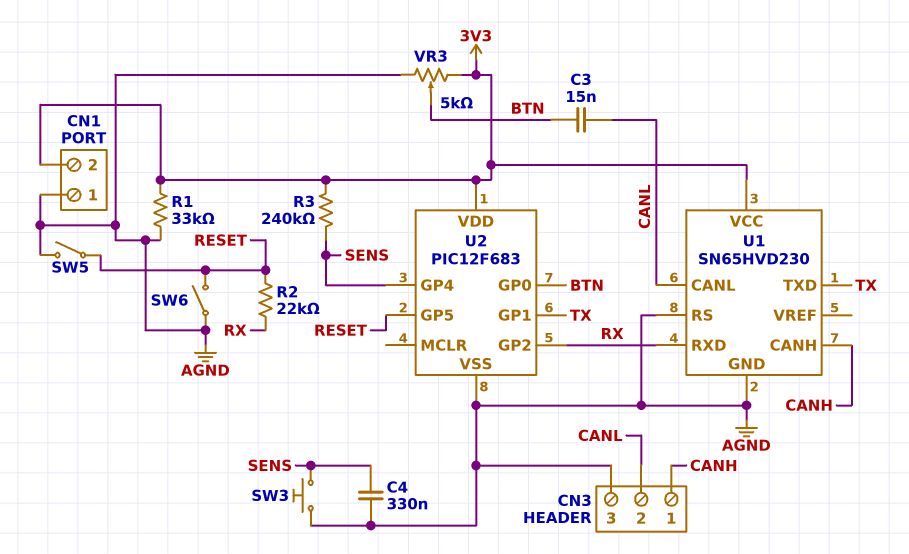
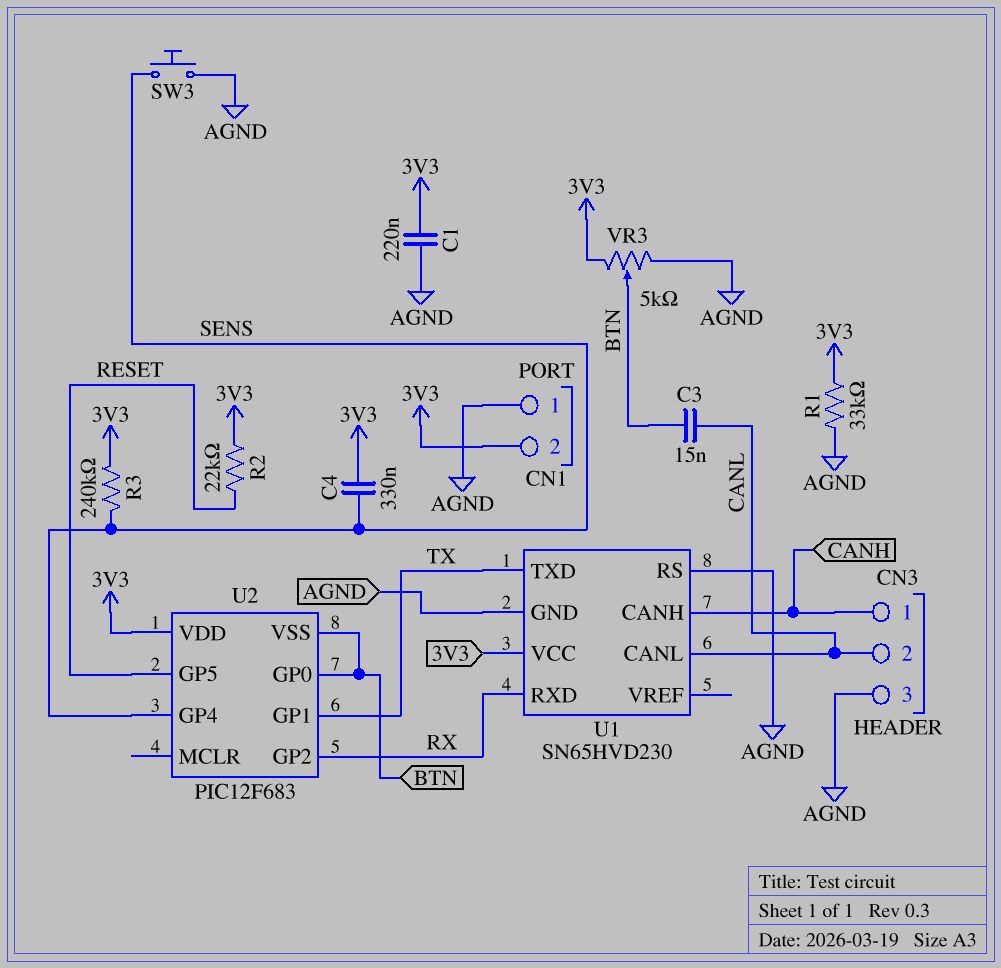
C1: none -> 220nF (3V3, AGND)
C4: 330nF (AGND, SENS) -> 330nF (3V3, SENS)
R2: 22k (RESET, RX) -> 22k (3V3, RESET)
SW5: switch (AGND, RESET) -> none
SW6: switch (AGND, RESET) -> none
U2 pin VSS: AGND -> BTN

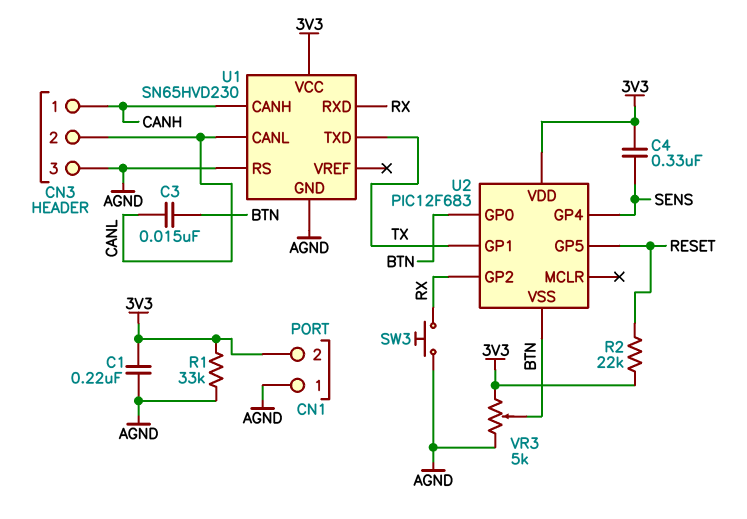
R3: 240k (3V3, SENS) -> none
SW3: button (AGND, SENS) -> button (AGND, RX)

